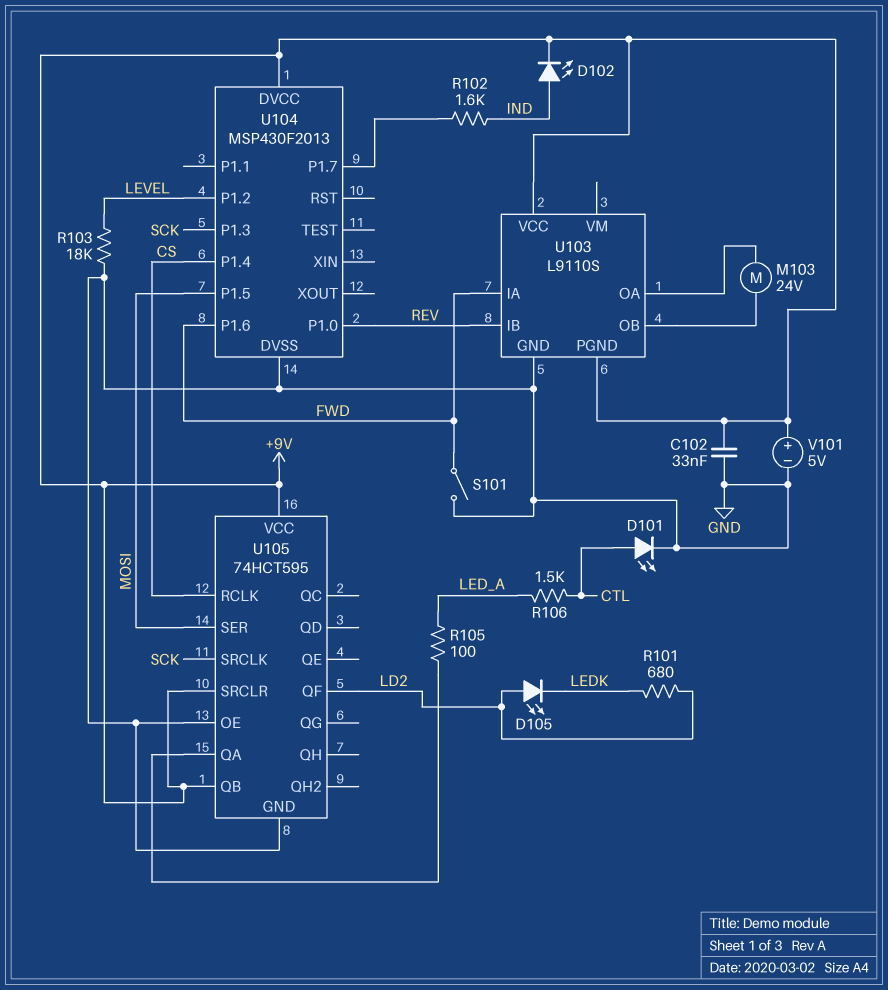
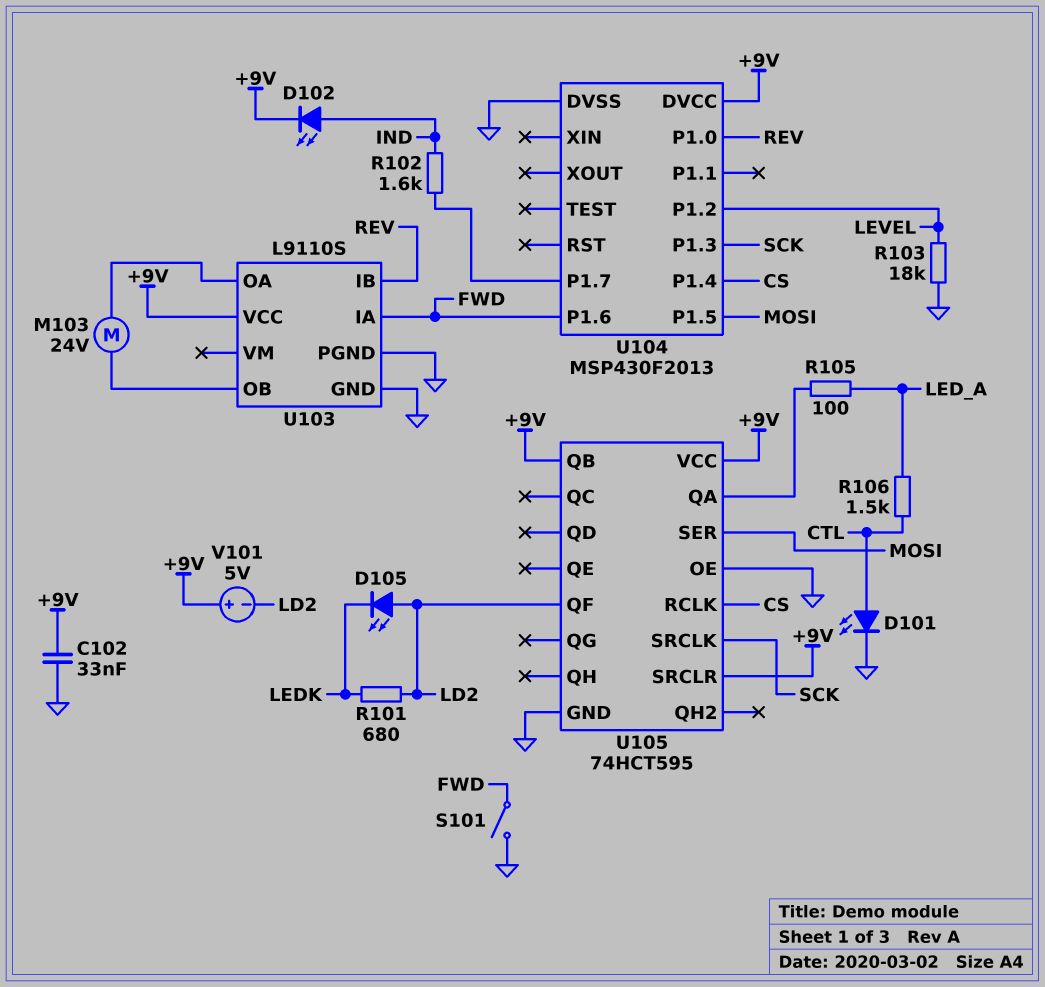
U103 pin PGND: +9V -> GND
V101: 5V (plus +9V, minus GND) -> 5V (plus +9V, minus LD2)

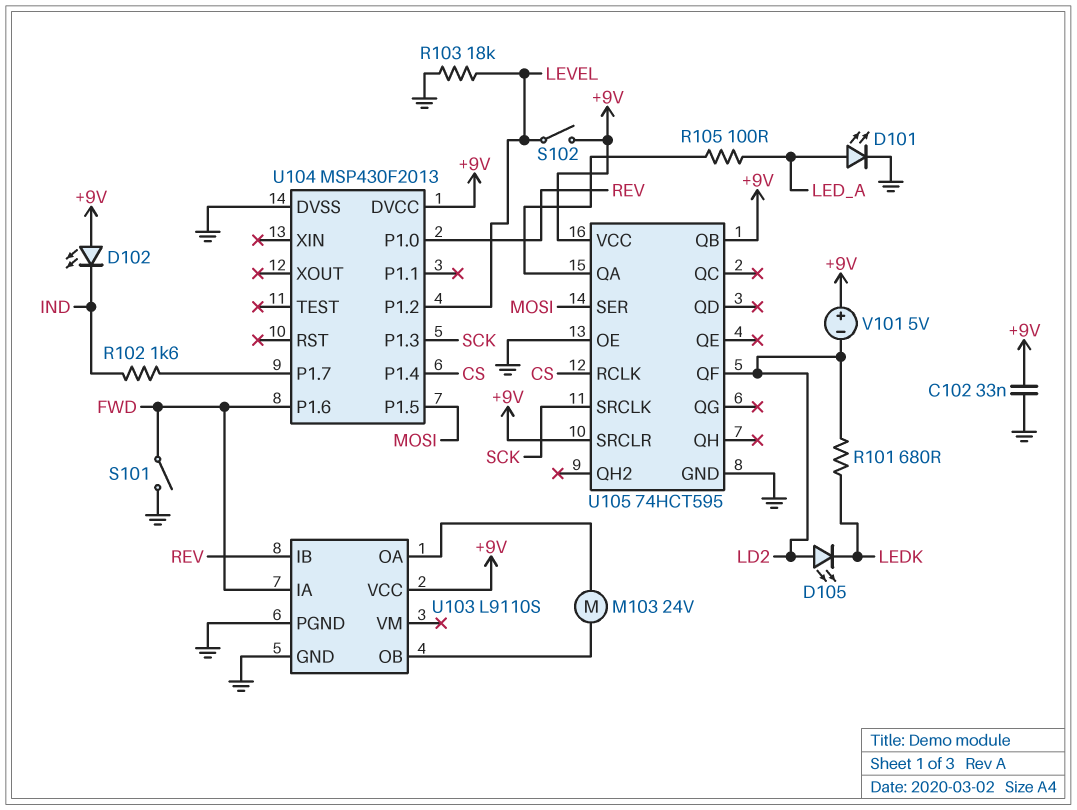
D101: LED (A CTL, K GND) -> LED (A LED_A, K GND)
D102: LED (A IND, K +9V) -> LED (A +9V, K IND)
R106: 1.5k (CTL, LED_A) -> none
S102: none -> switch (+9V, LEVEL)

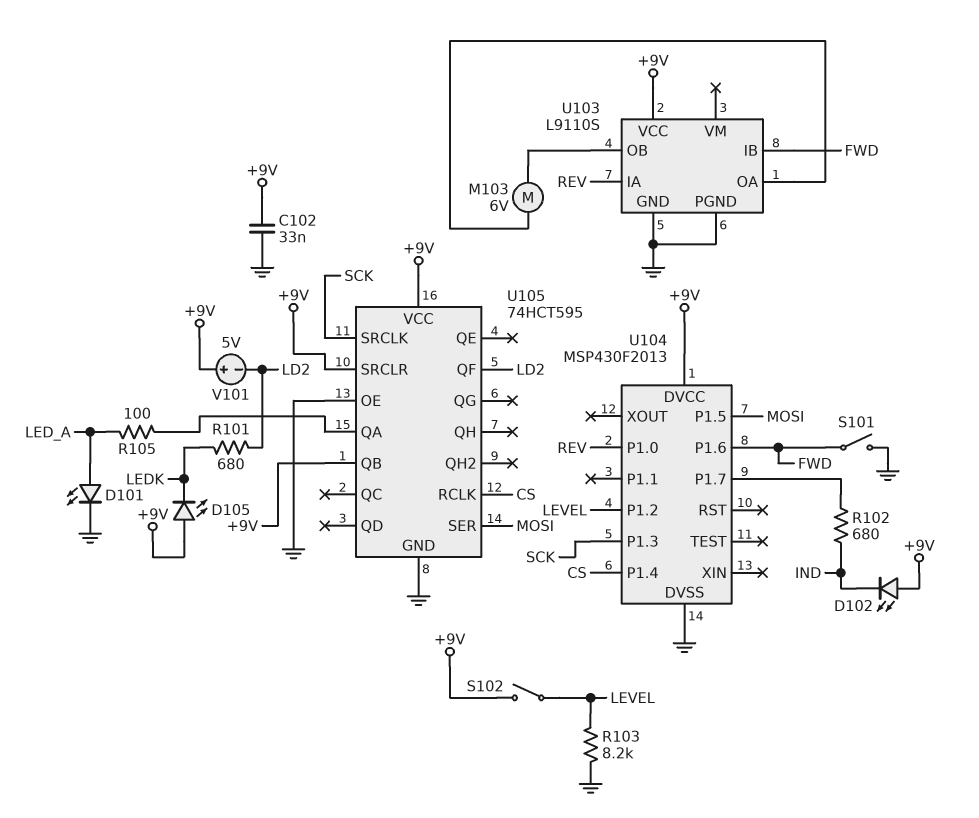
D105: LED (A LD2, K LEDK) -> LED (A +9V, K LEDK)
M103: motor 24V (U103/OA, U103/OB) -> motor 6V (U103/OA, U103/OB)
R102: 1.6k (IND, U104/P1.7) -> 680 (IND, U104/P1.7)
R103: 18k (GND, LEVEL) -> 8.2k (GND, LEVEL)
U103 pin IA: FWD -> REV
U103 pin IB: REV -> FWD

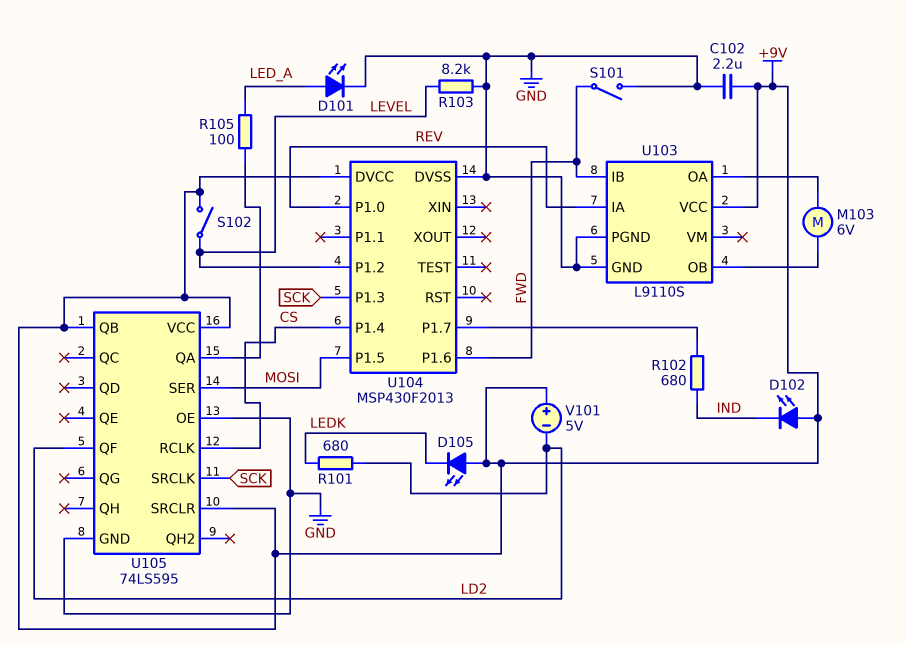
C102: 33nF (+9V, GND) -> 2.2uF (+9V, GND)
U105: 74HCT595 -> 74LS595

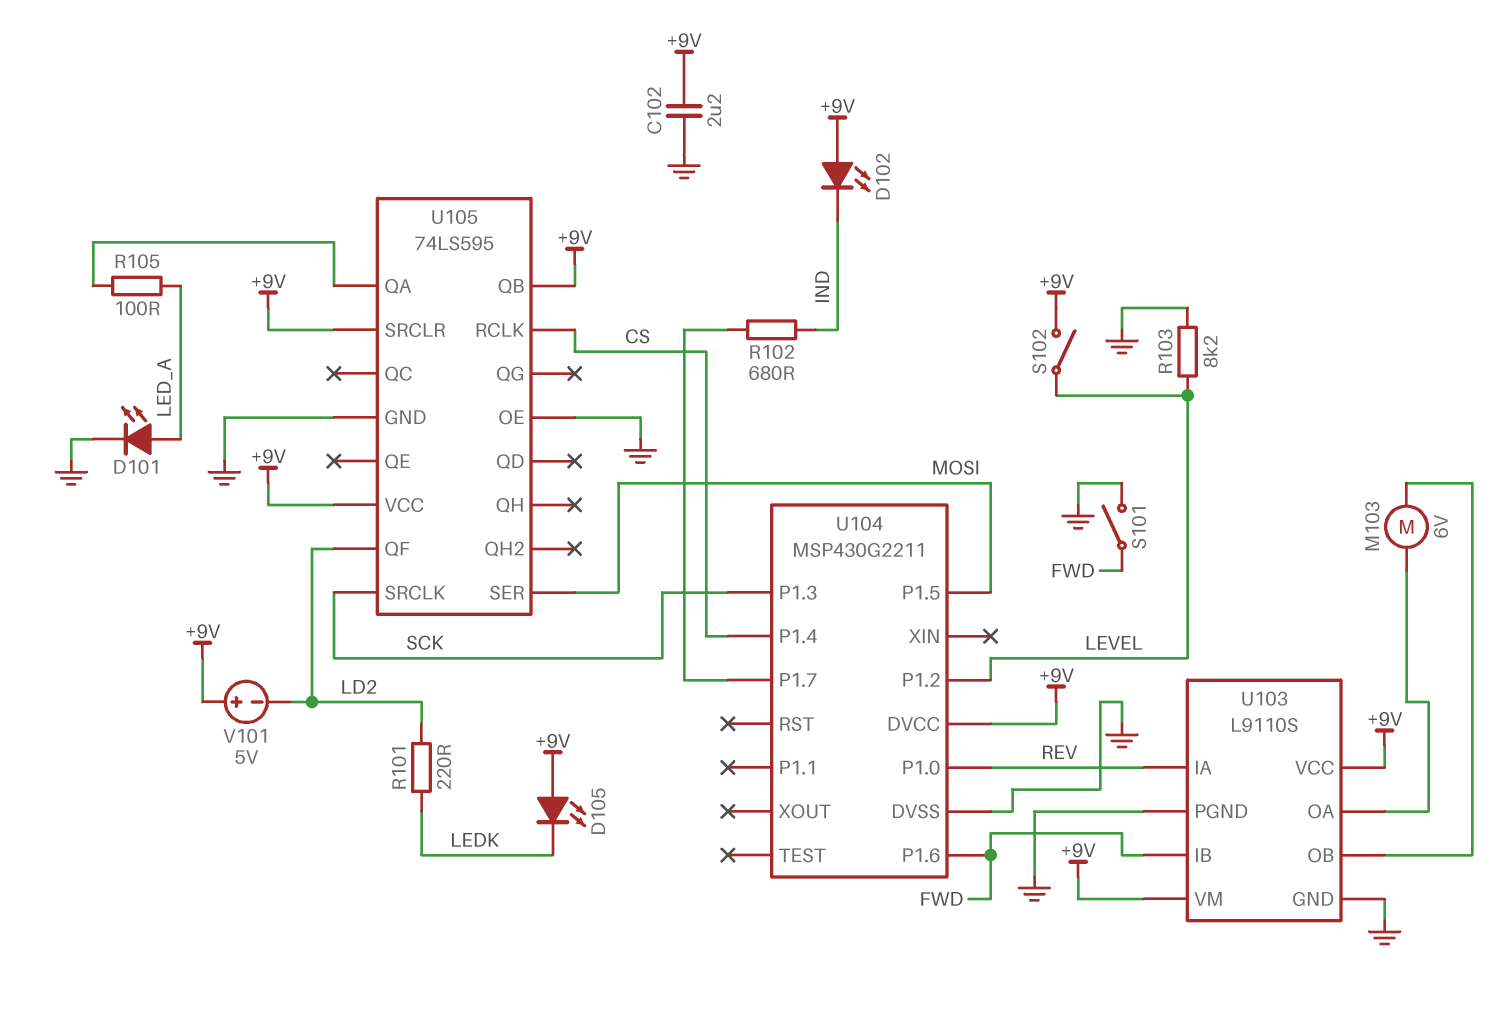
R101: 680 (LD2, LEDK) -> 220 (LD2, LEDK)
U103 pin VM: none -> +9V
U104: MSP430F2013 -> MSP430G2211

